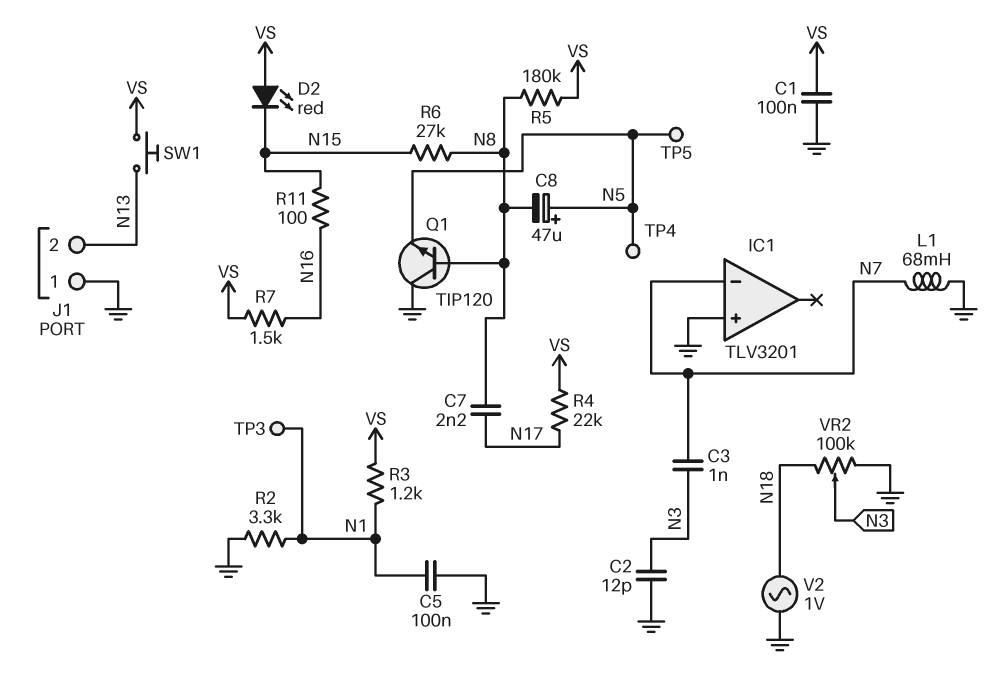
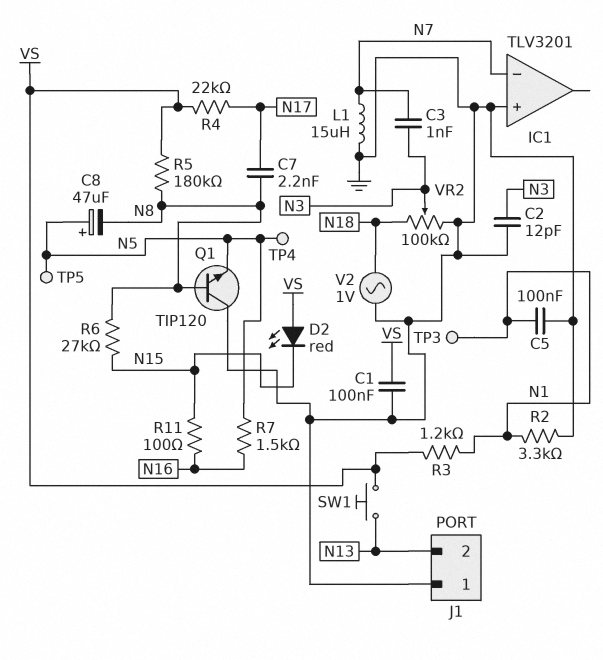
L1: 68mH (GND, N7) -> 15uH (GND, N7)
R7: 1.5k (N16, VS) -> 1.5k (N5, N16)

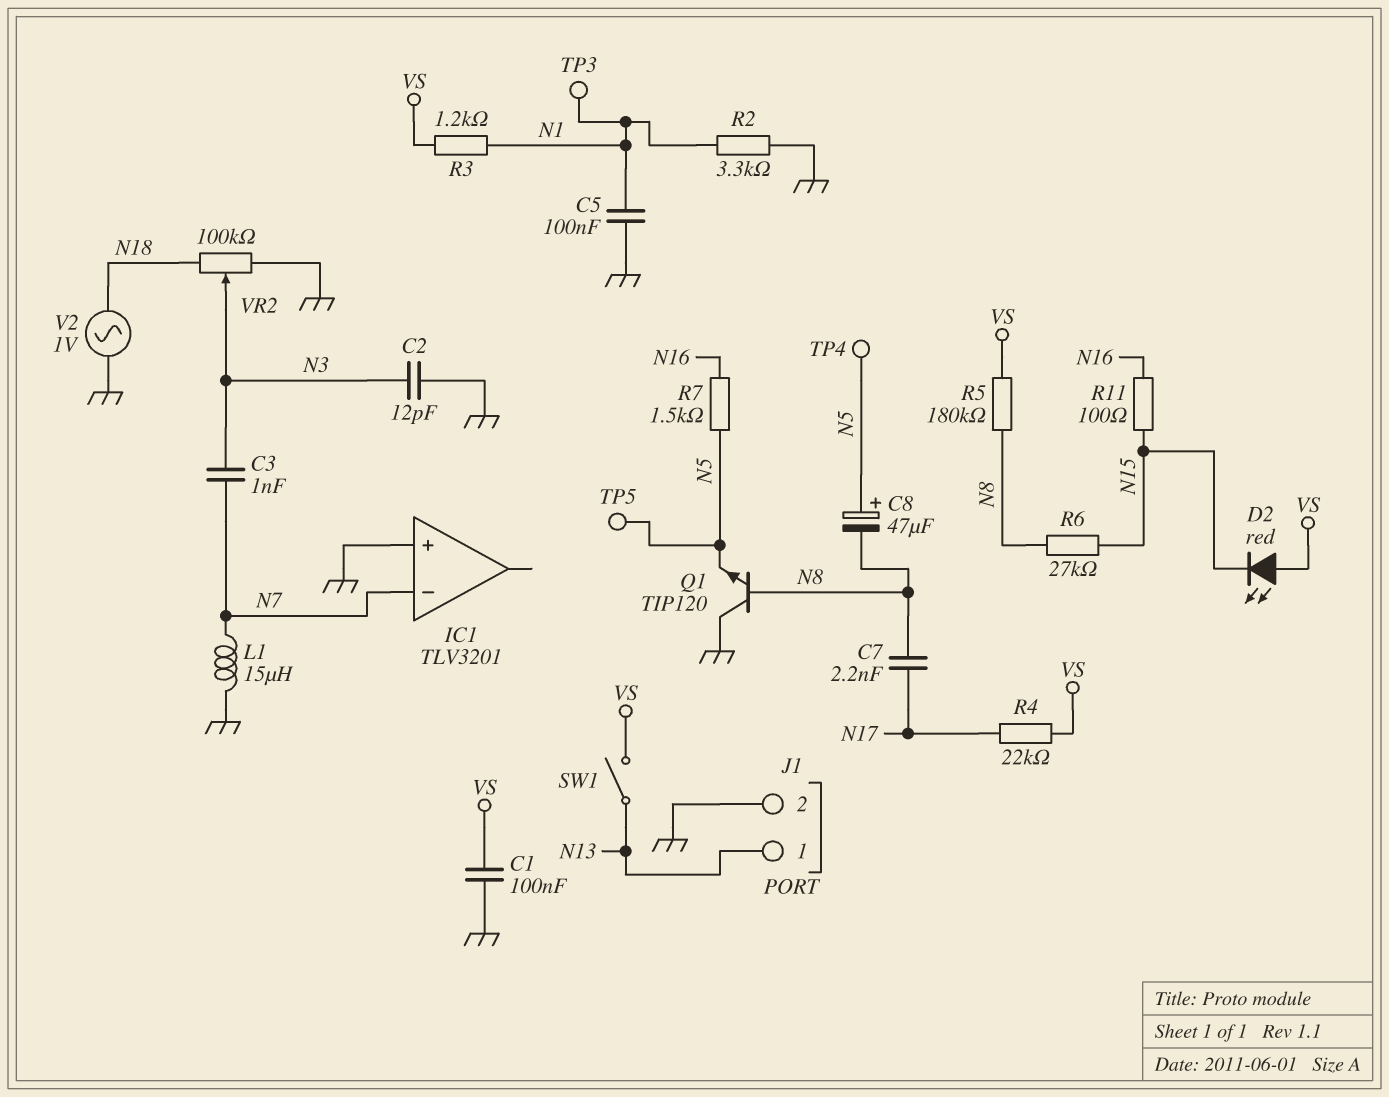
J1 pin 1: GND -> N13
J1 pin 2: N13 -> GND
SW1: button (N13, VS) -> switch (N13, VS)

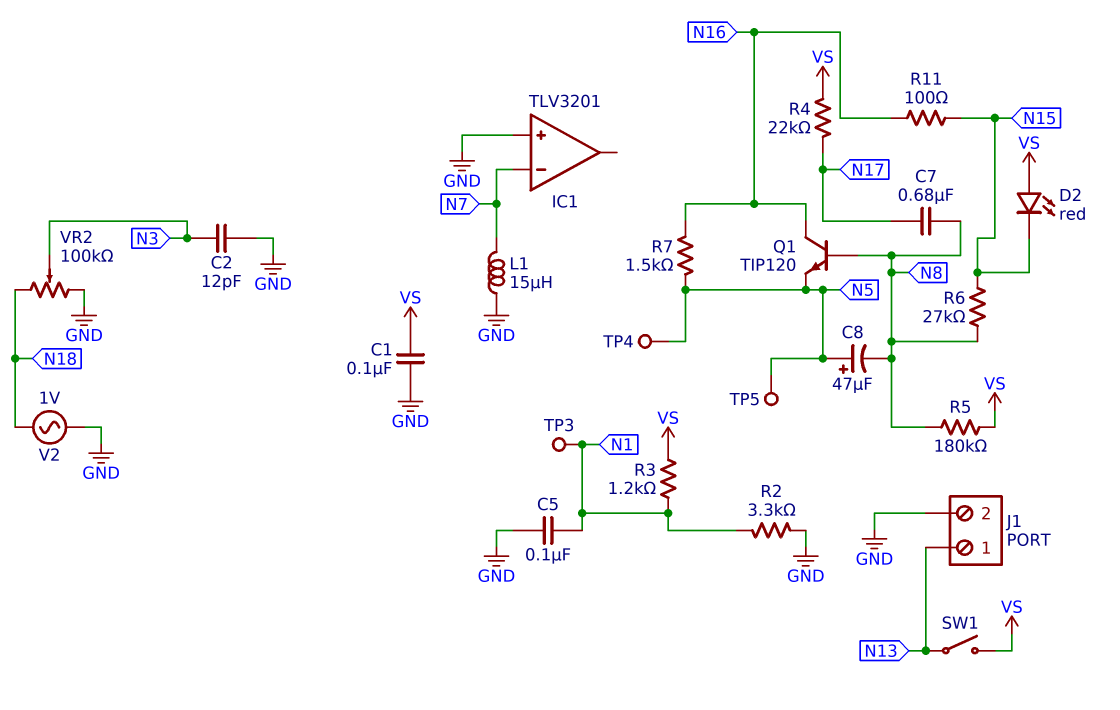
C3: 1nF (N3, N7) -> none
C7: 2.2nF (N8, N17) -> 680nF (N8, N17)
Q1: NPN TIP120 (B N8, C GND, E N5) -> NPN TIP120 (B N8, C N16, E N5)

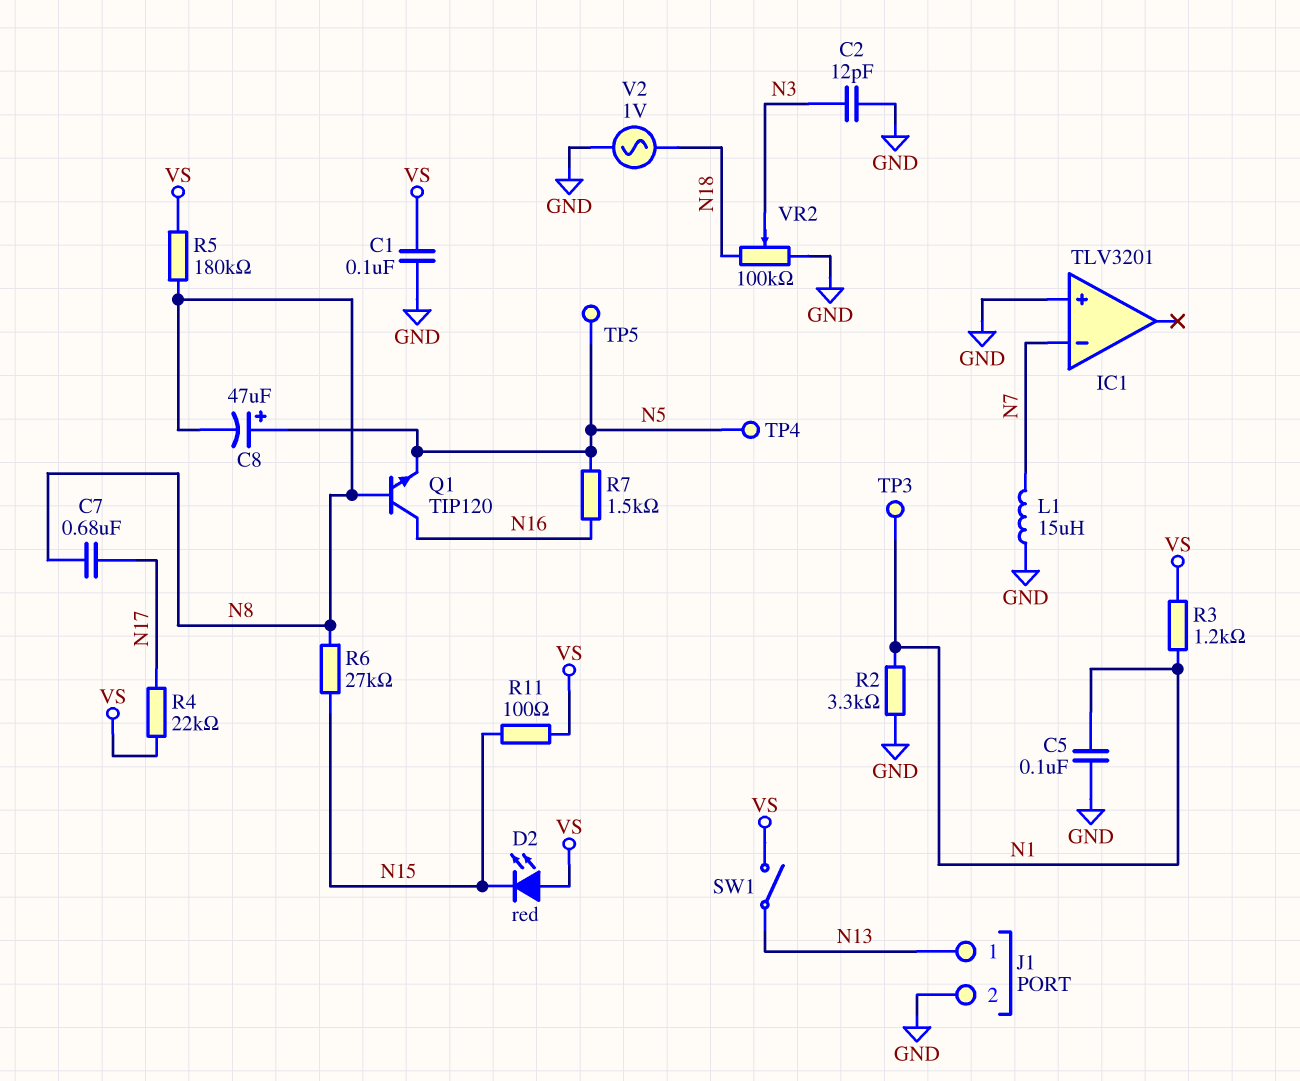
R11: 100 (N15, N16) -> 100 (N15, VS)

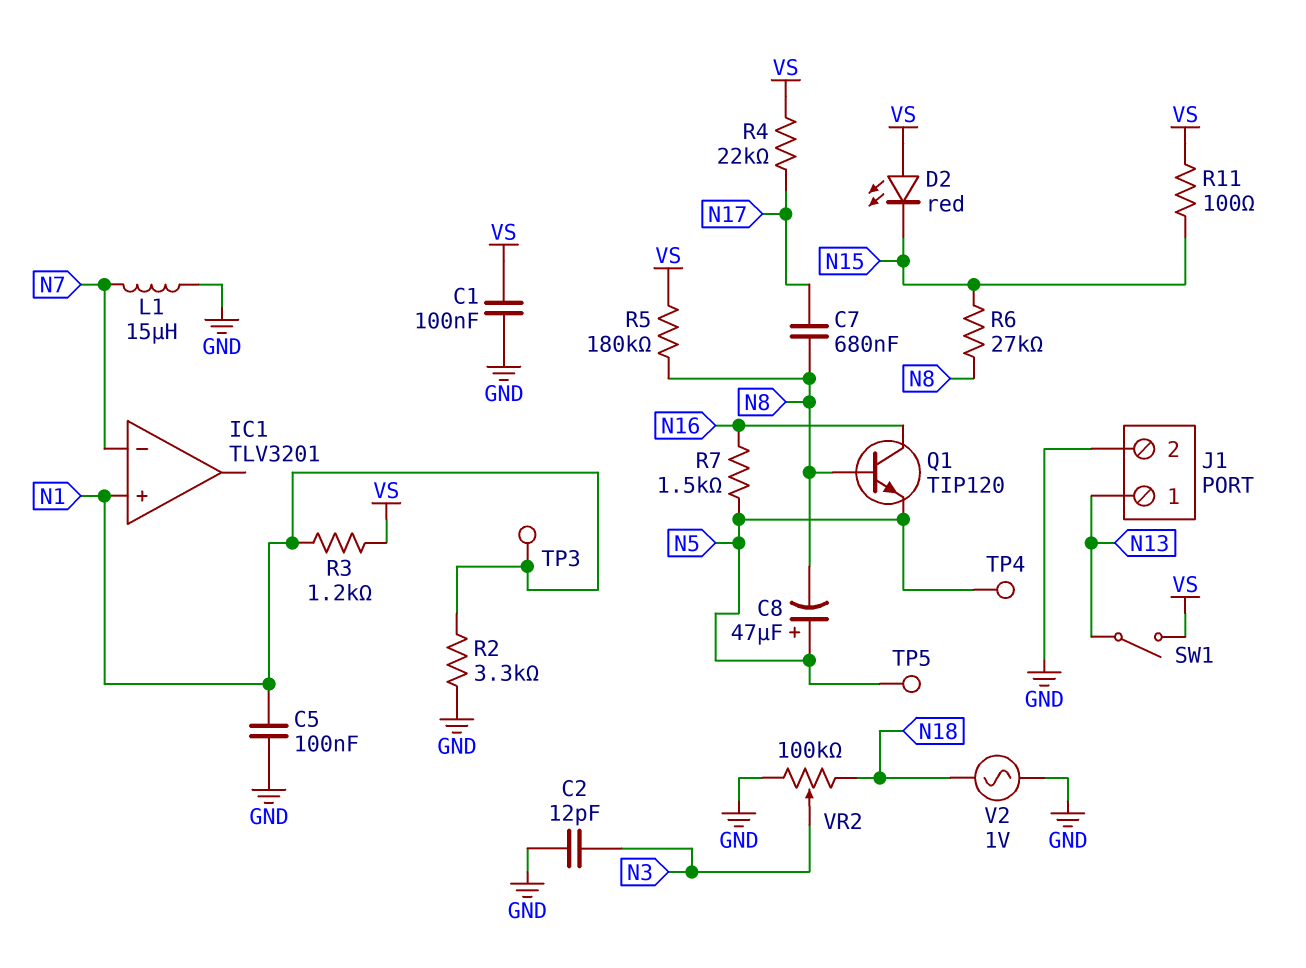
IC1 pin in+: GND -> N1

